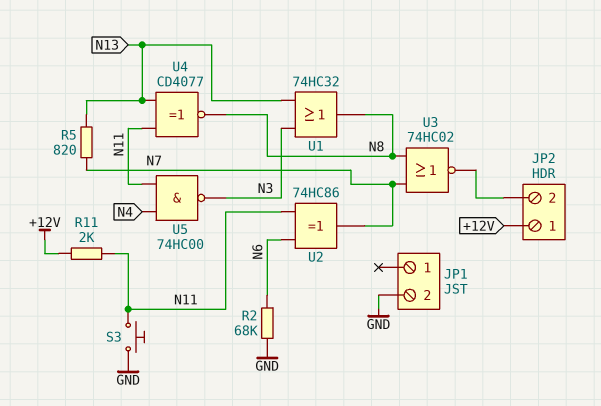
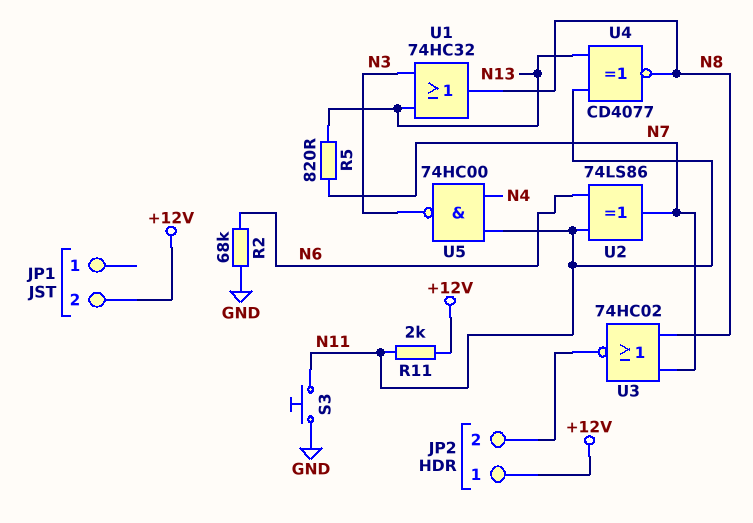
JP1 pin 2: GND -> +12V
U2: XOR 74HC86 (in N6, in N11, out N7) -> XOR 74LS86 (in N6, in N11, out N7)

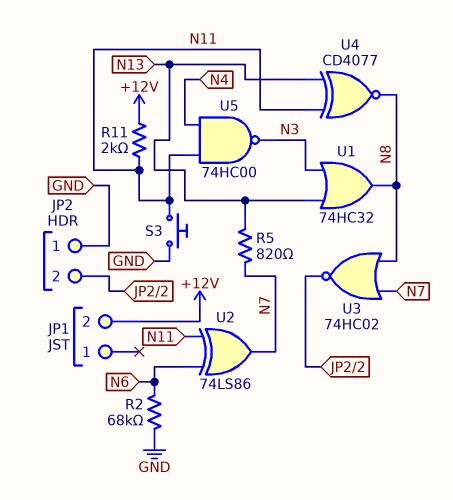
JP2 pin 1: +12V -> GND

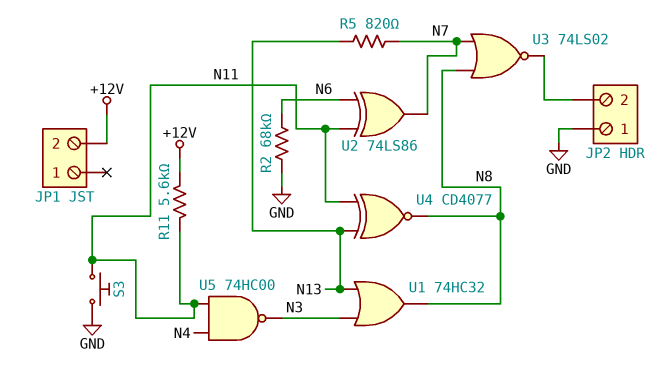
R11: 2k (+12V, N11) -> 5.6k (+12V, N11)
U3: NOR 74HC02 (in N7, in N8, out JP2/2) -> NOR 74LS02 (in N7, in N8, out JP2/2)

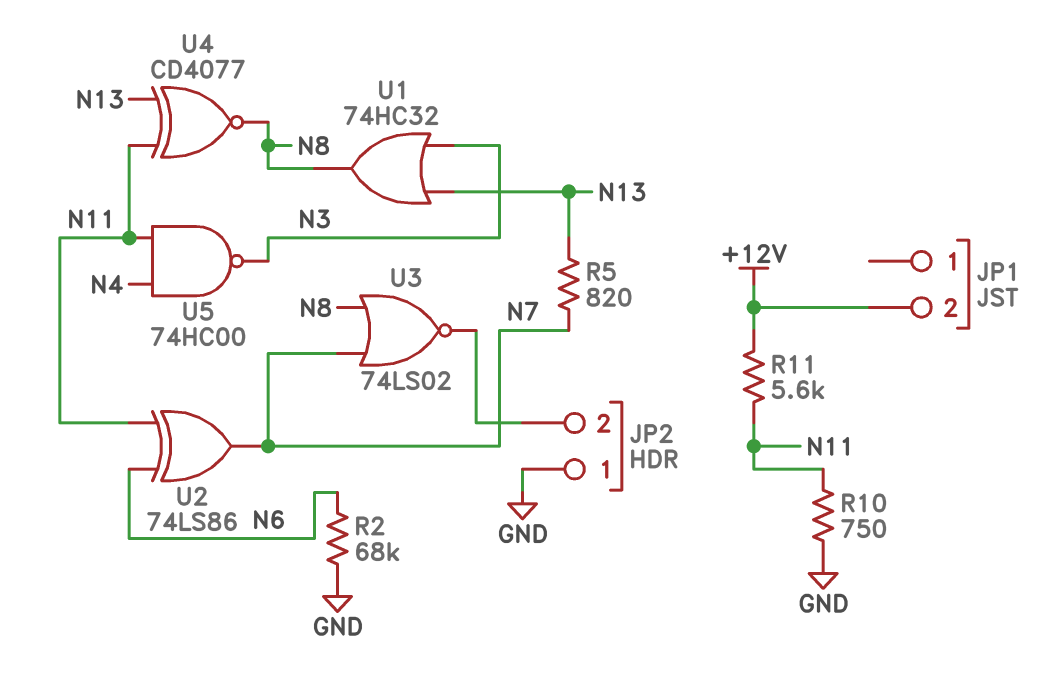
R10: none -> 750 (GND, N11)
S3: button (GND, N11) -> none

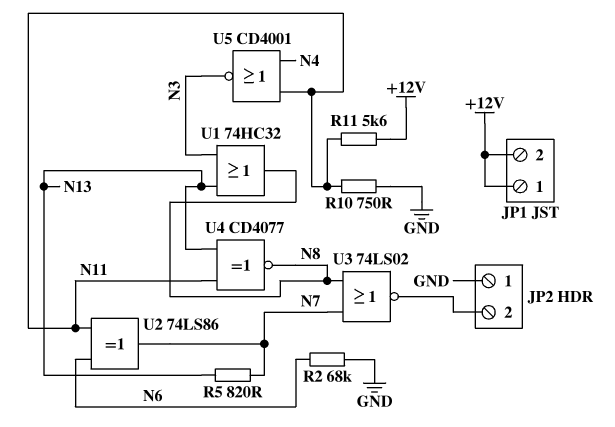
JP1 pin 1: none -> +12V
U5: NAND 74HC00 (in N4, in N11, out N3) -> NOR CD4001 (in N4, in N11, out N3)

